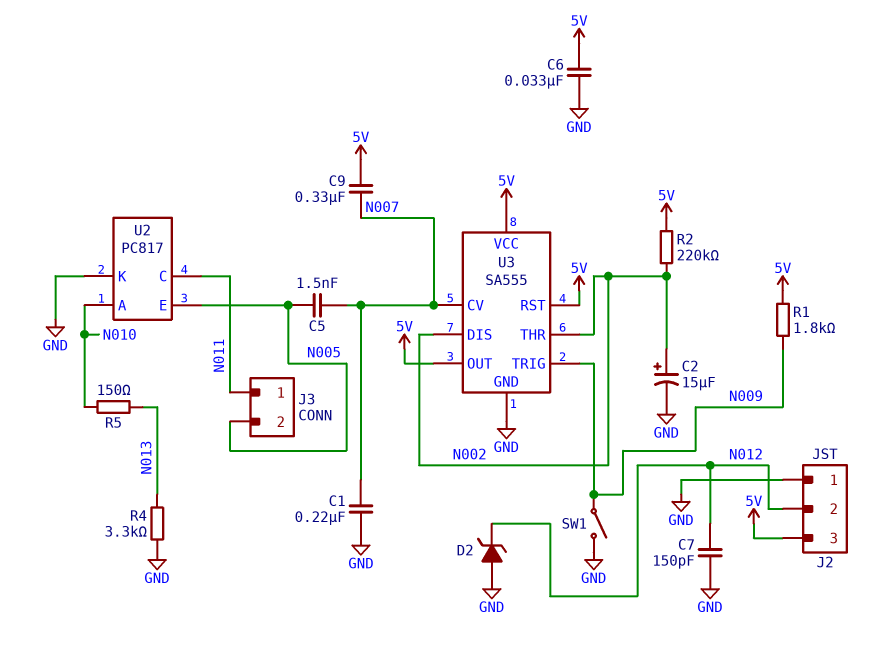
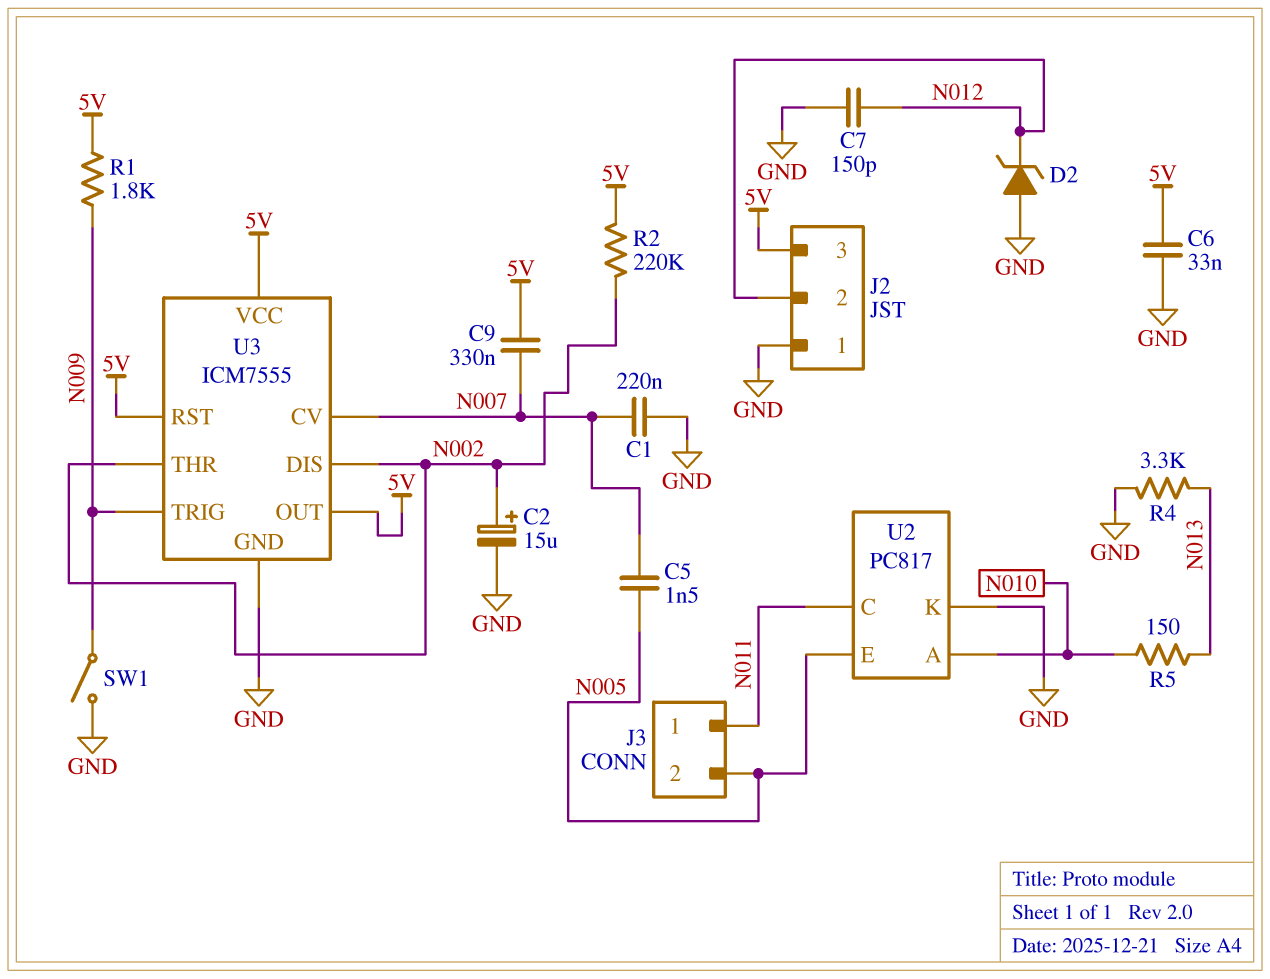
U3: SA555 -> ICM7555

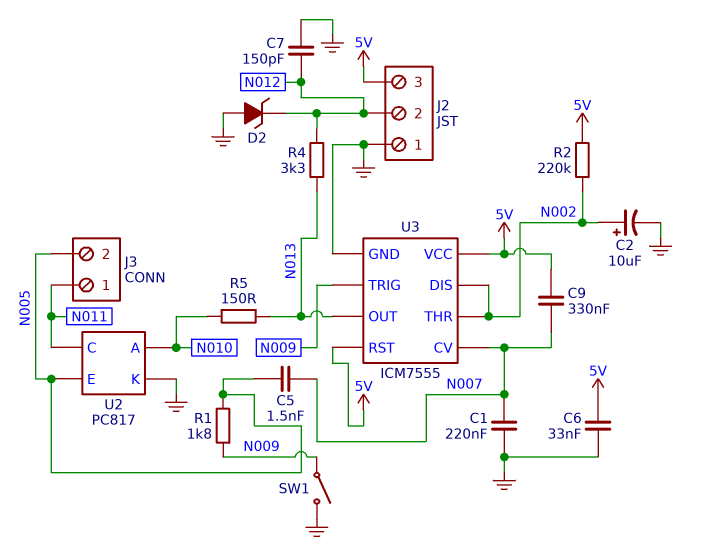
C2: 15uF (plus N002, minus GND) -> 10uF (plus N002, minus GND)
R1: 1.8k (5V, N009) -> 1.8k (N005, N009)
R4: 3.3k (GND, N013) -> 3.3k (N012, N013)
U3 pin OUT: 5V -> N013

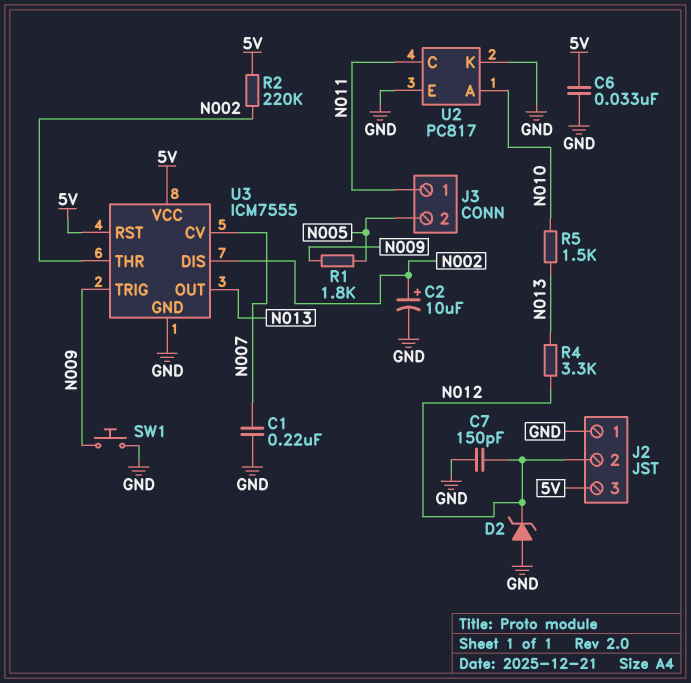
C5: 1.5nF (N005, N007) -> none
C9: 330nF (5V, N007) -> none
R5: 150 (N010, N013) -> 1.5k (N010, N013)
SW1: switch (GND, N009) -> button (GND, N009)
U2 pin E: N005 -> GND

